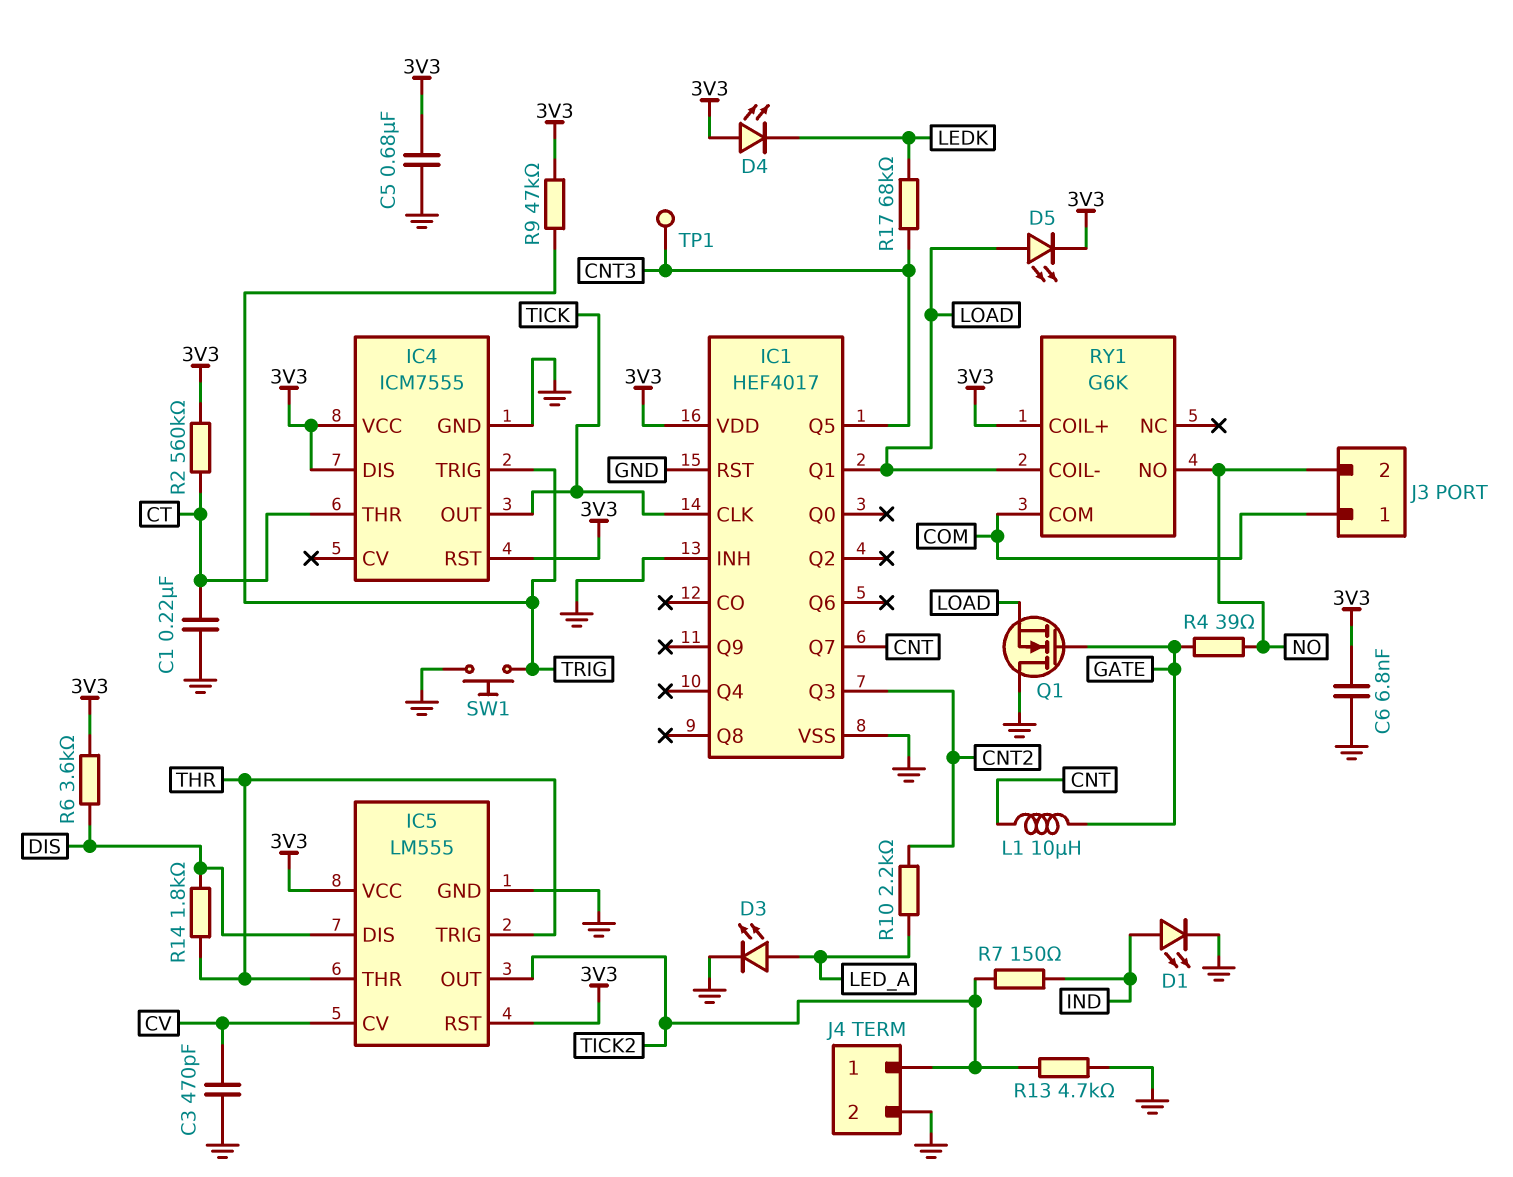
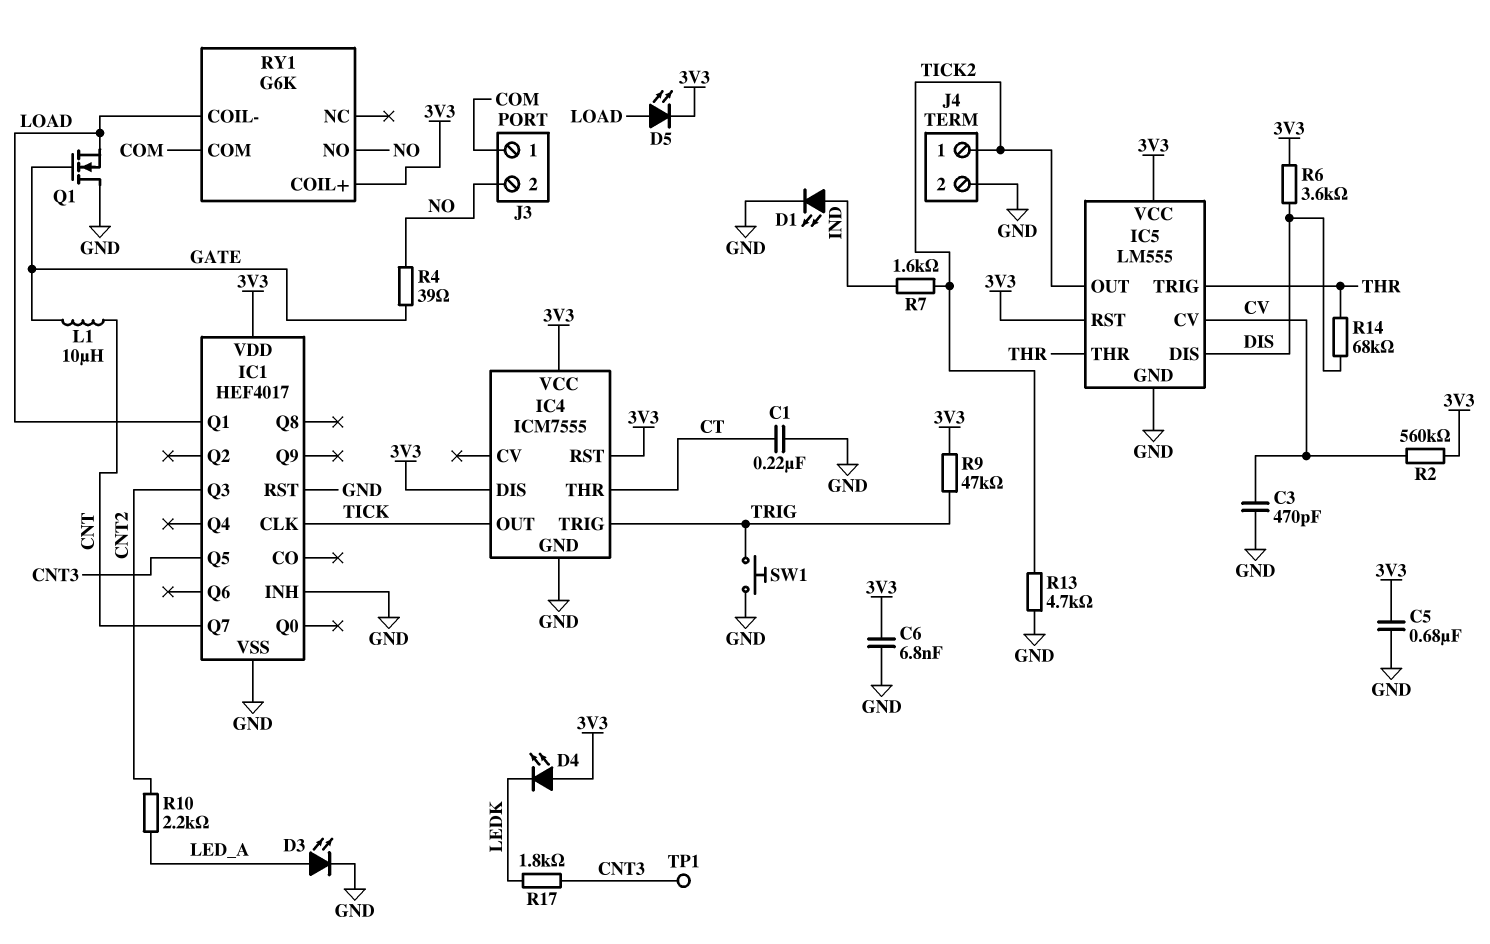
R2: 560k (3V3, CT) -> 560k (3V3, CV)
R7: 150 (IND, TICK2) -> 1.6k (IND, TICK2)
R14: 1.8k (DIS, THR) -> 68k (DIS, THR)
R17: 68k (CNT3, LEDK) -> 1.8k (CNT3, LEDK)

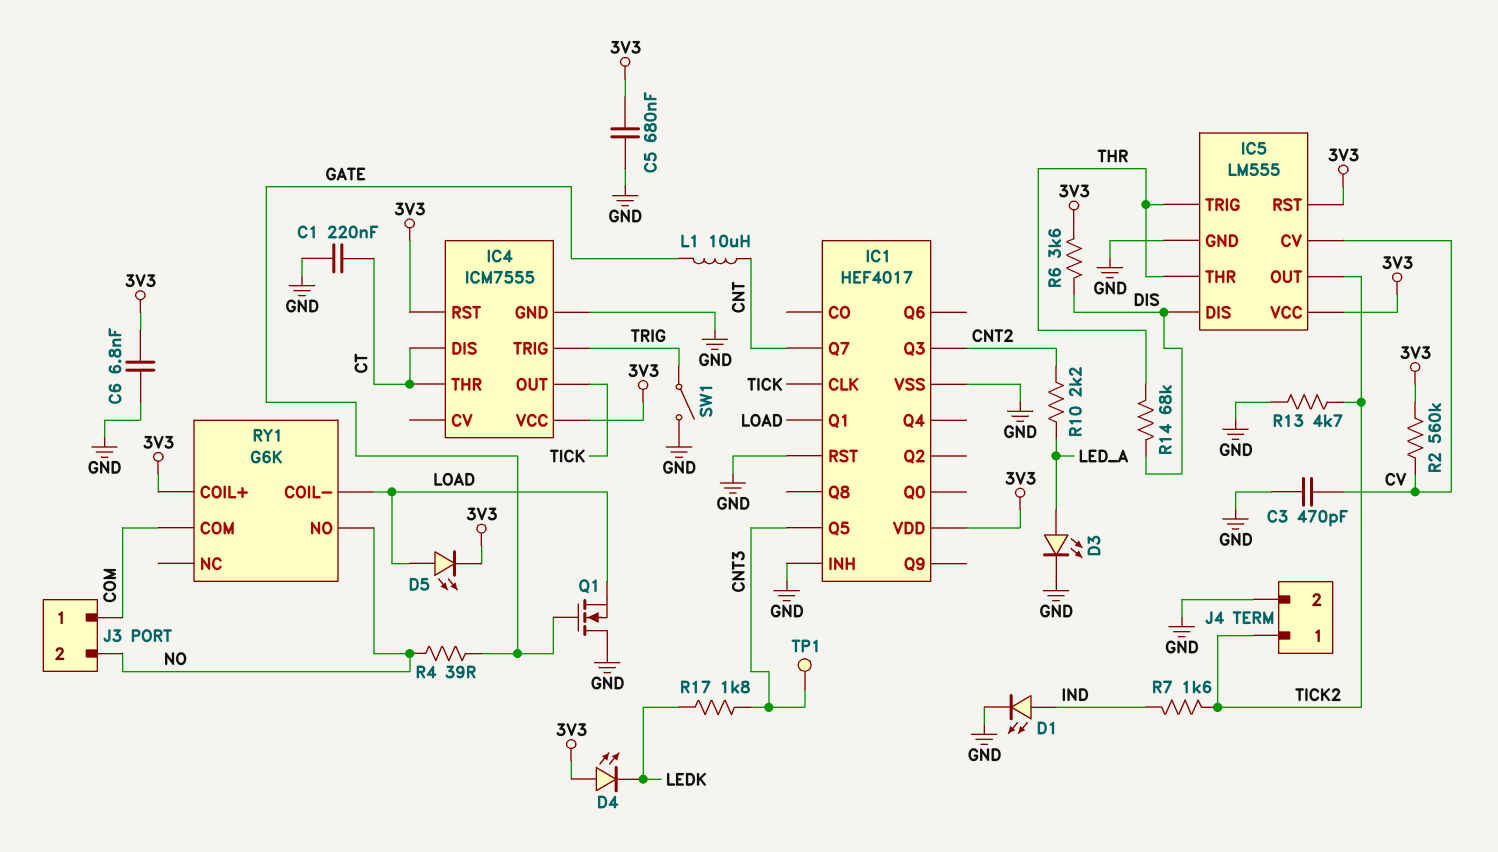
IC4 pin DIS: 3V3 -> CT
R9: 47k (3V3, TRIG) -> none
SW1: button (GND, TRIG) -> switch (GND, TRIG)

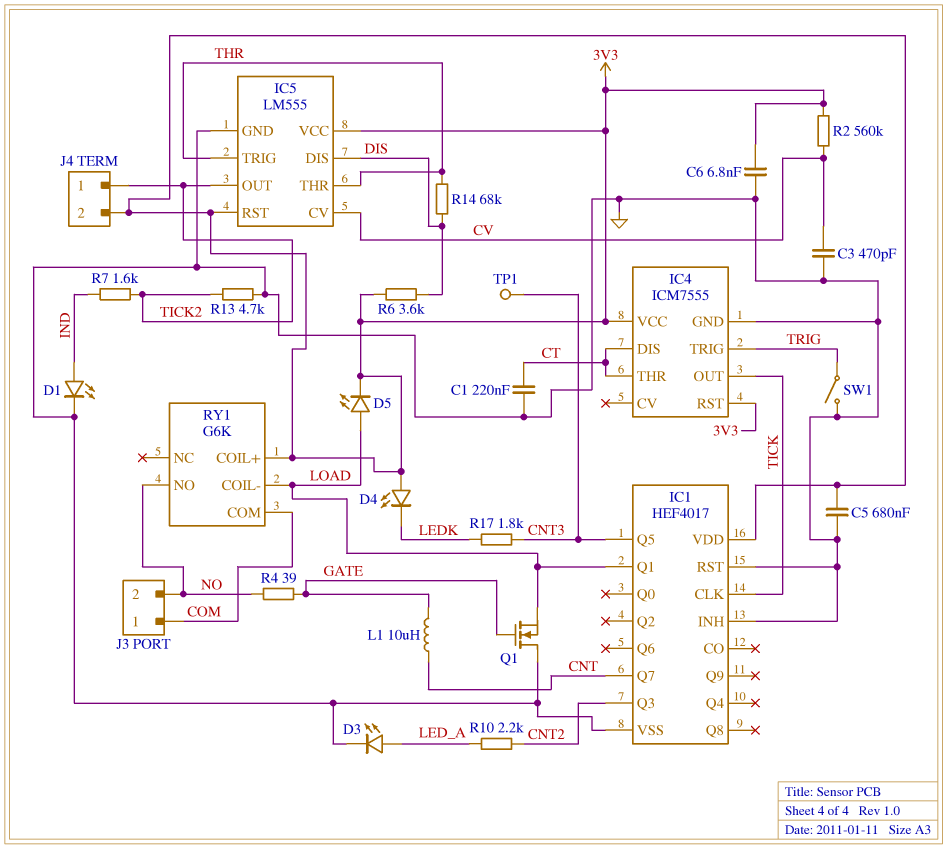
J4 pin 2: GND -> 3V3

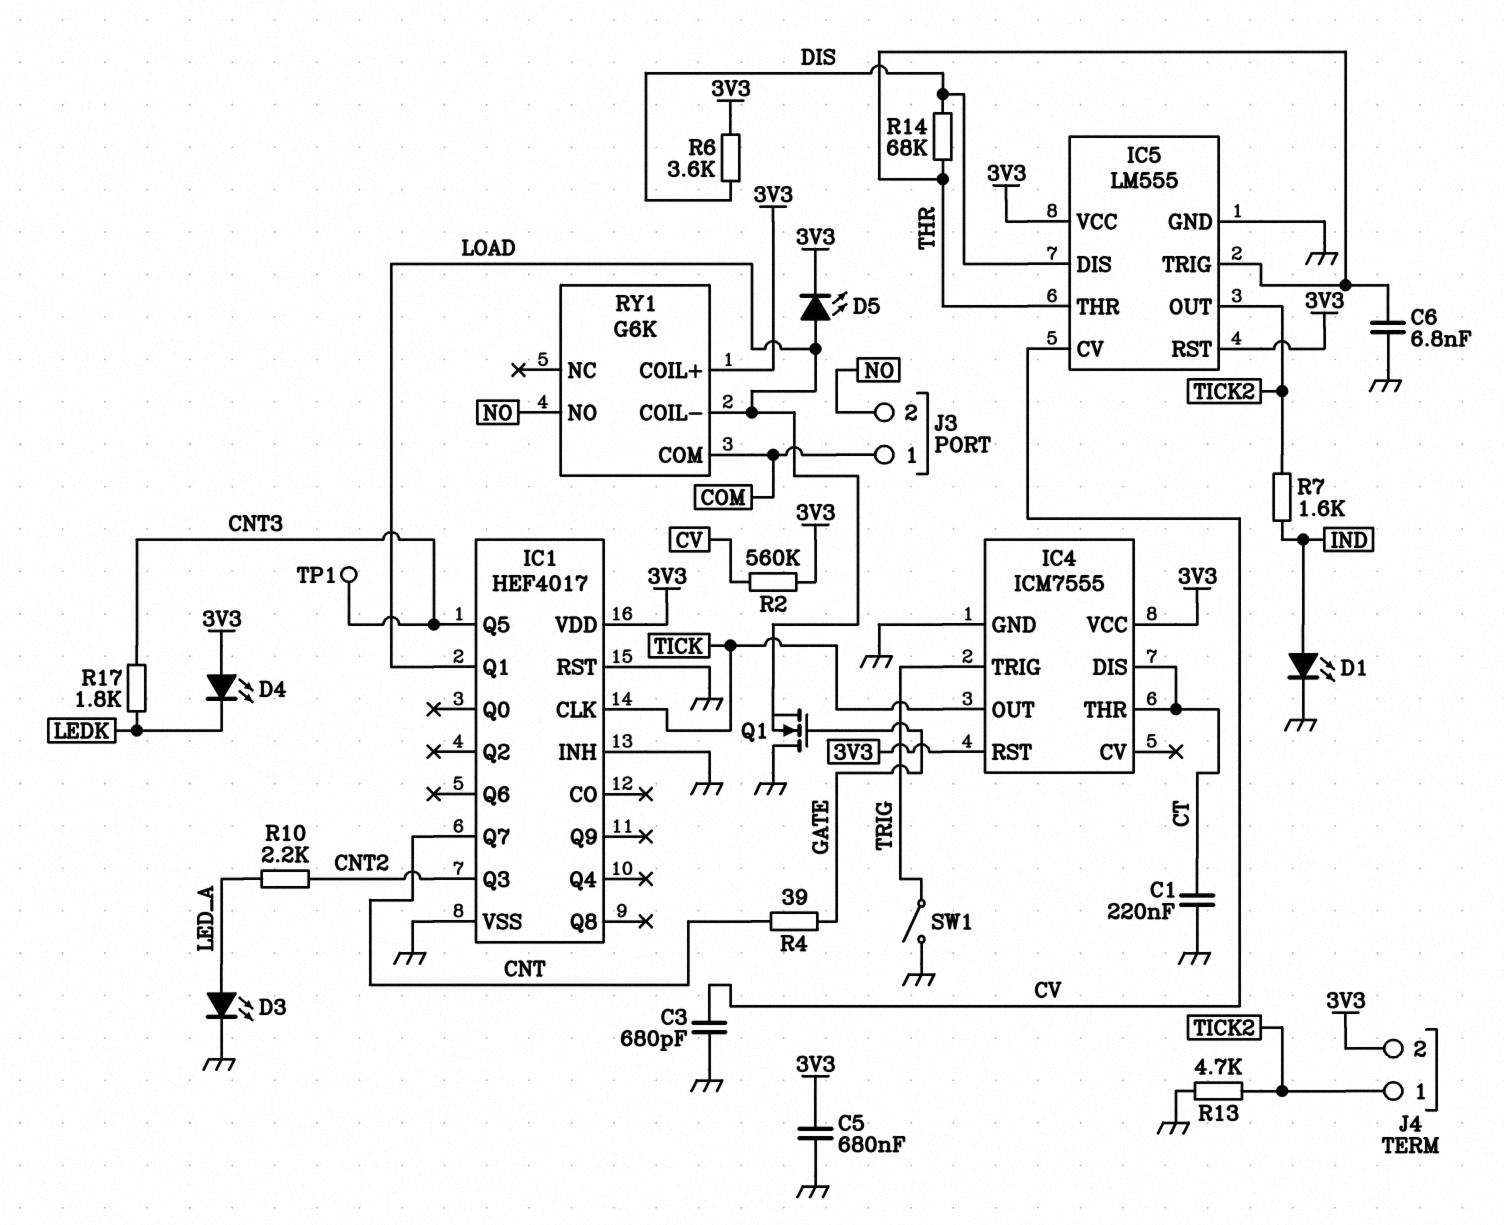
C3: 470pF (CV, GND) -> 680pF (CV, GND)
C6: 6.8nF (3V3, GND) -> 6.8nF (GND, THR)
L1: 10uH (CNT, GATE) -> none
R4: 39 (GATE, NO) -> 39 (CNT, GATE)

